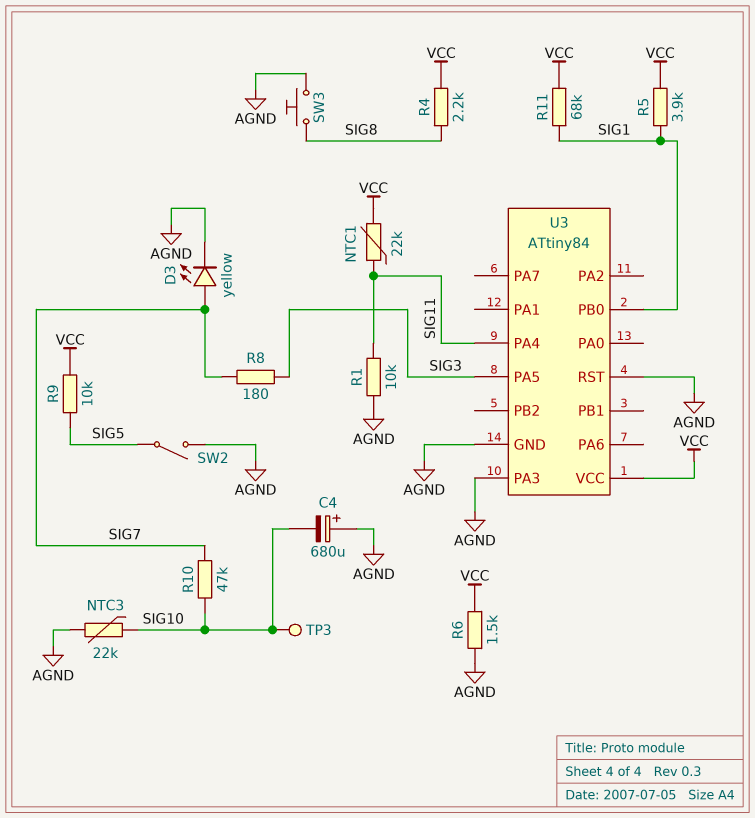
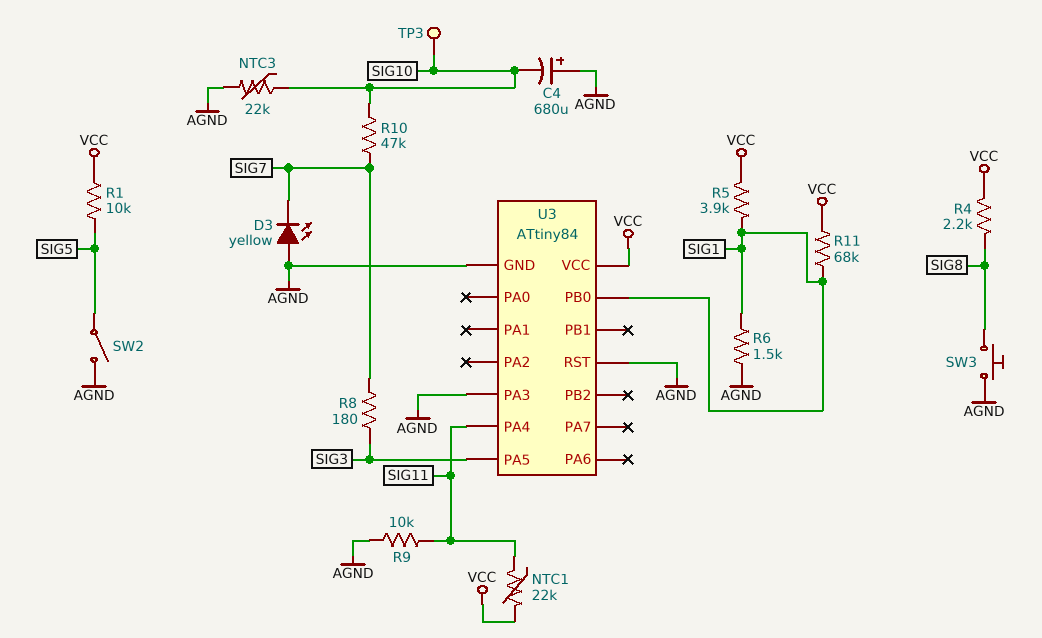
D3: LED yellow (A SIG7, K AGND) -> LED yellow (A AGND, K SIG7)
R1: 10k (AGND, SIG11) -> 10k (SIG5, VCC)
R6: 1.5k (AGND, VCC) -> 1.5k (AGND, SIG1)
R9: 10k (SIG5, VCC) -> 10k (AGND, SIG11)

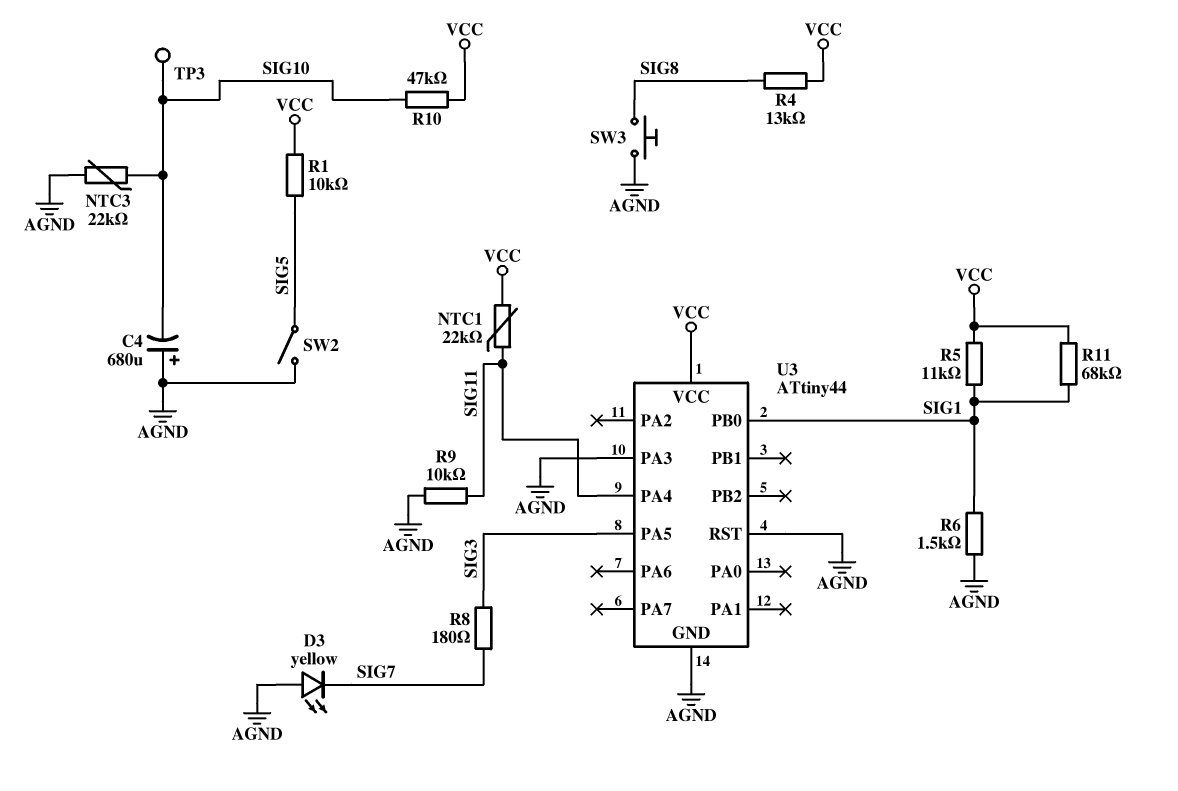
R4: 2.2k (SIG8, VCC) -> 13k (SIG8, VCC)
R5: 3.9k (SIG1, VCC) -> 11k (SIG1, VCC)
R10: 47k (SIG7, SIG10) -> 47k (SIG10, VCC)
U3: ATtiny84 -> ATtiny44

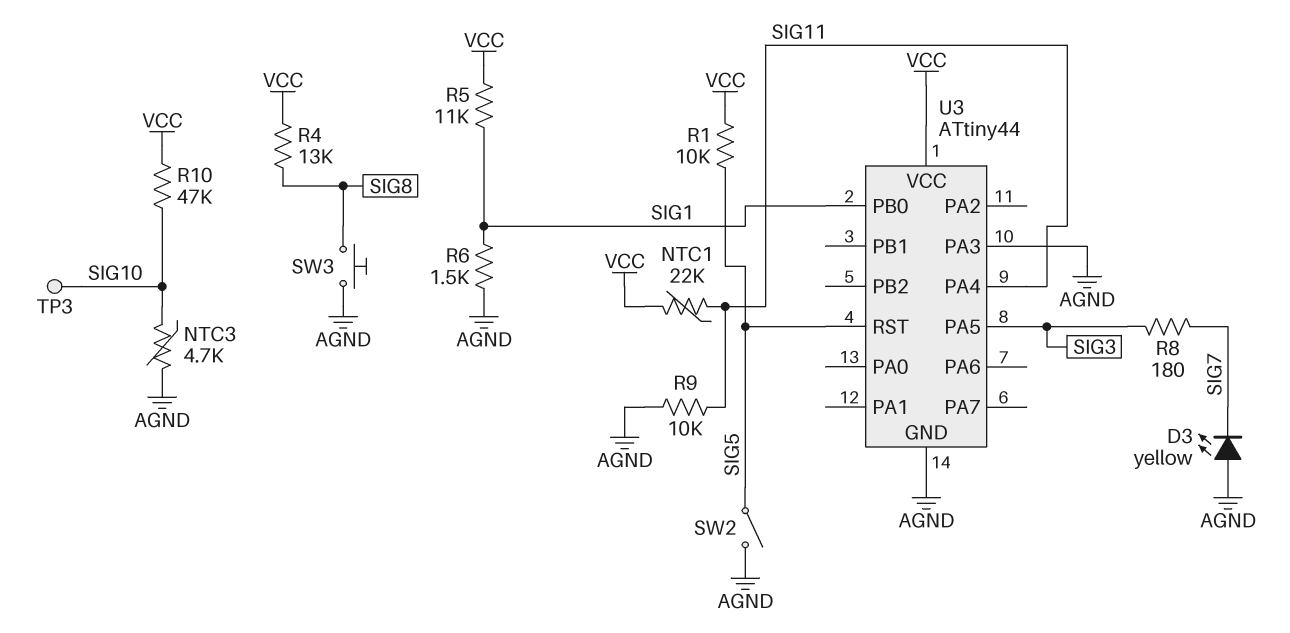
C4: 680uF (plus AGND, minus SIG10) -> none
NTC3: 22k (AGND, SIG10) -> 4.7k (AGND, SIG10)
R11: 68k (SIG1, VCC) -> none
U3 pin RST: AGND -> SIG5

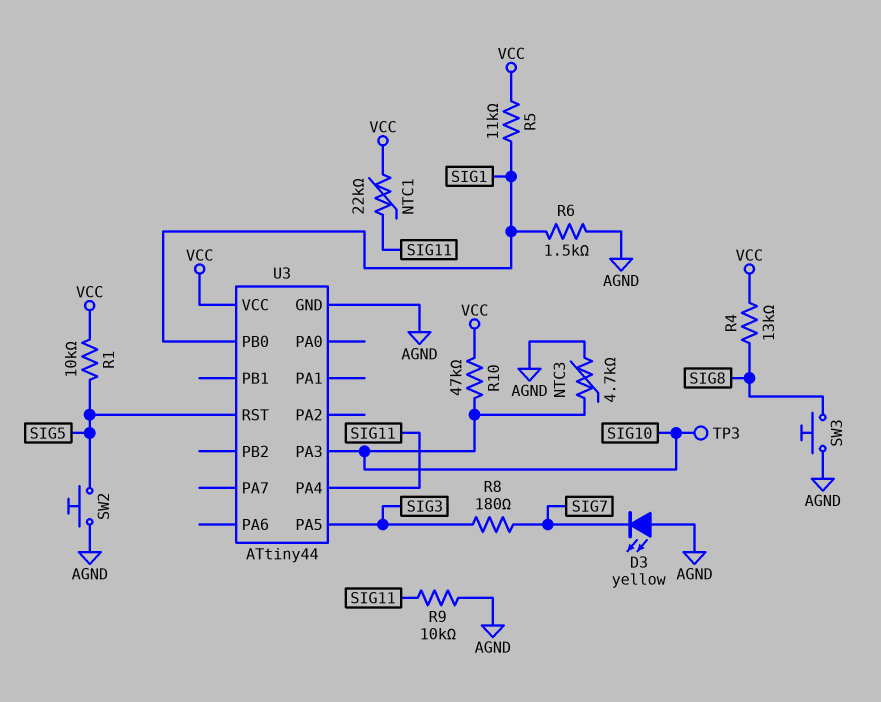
SW2: switch (AGND, SIG5) -> button (AGND, SIG5)
U3 pin PA3: AGND -> SIG10

